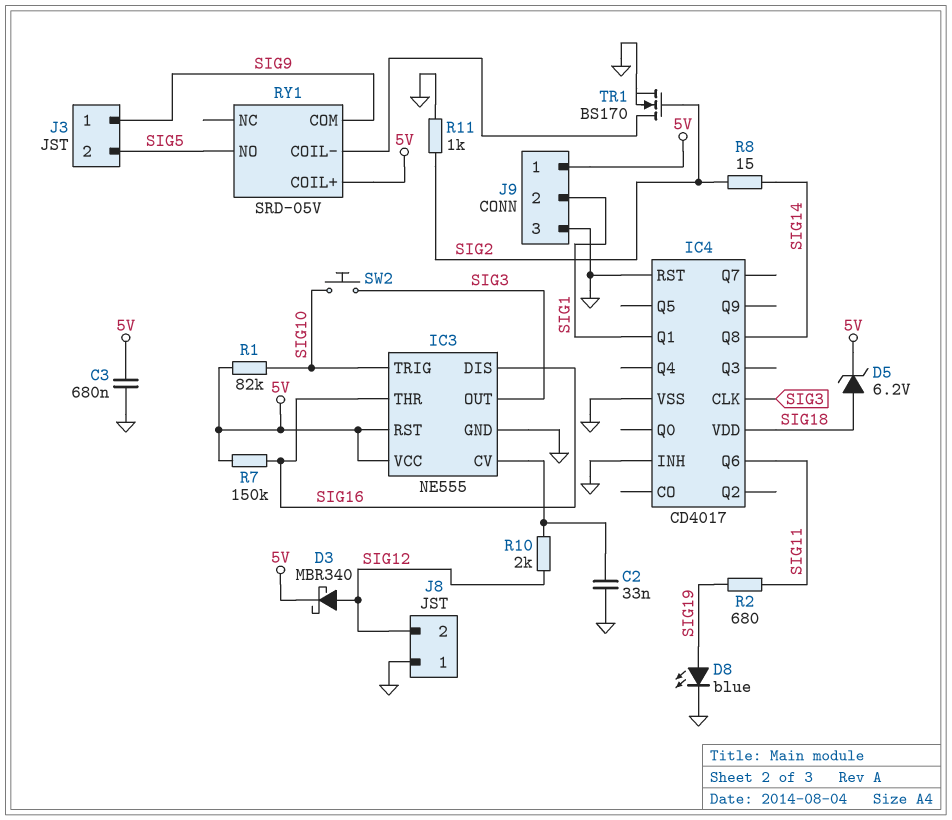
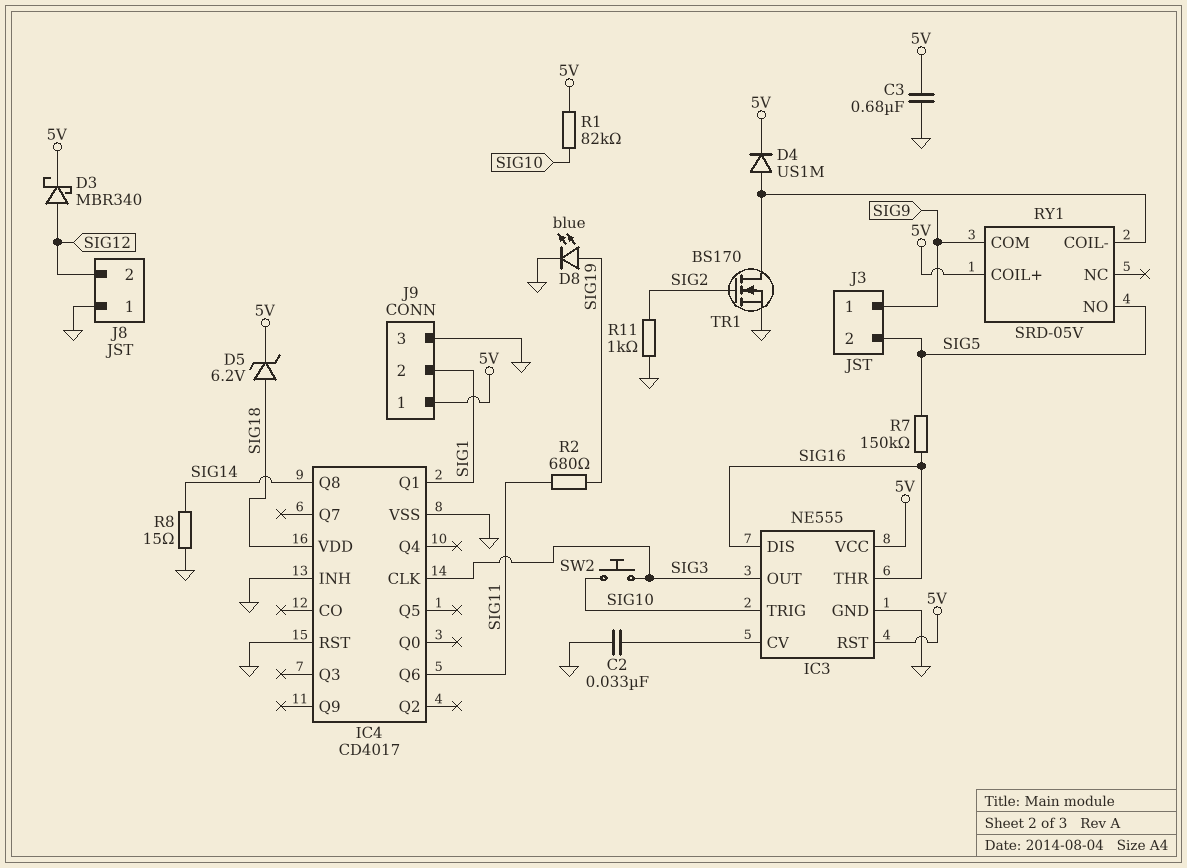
D4: none -> diode US1M (A RY1/COIL-, K 5V)
R7: 150k (5V, SIG16) -> 150k (SIG5, SIG16)
R8: 15 (SIG2, SIG14) -> 15 (GND, SIG14)
R10: 2k (IC3/CV, SIG12) -> none

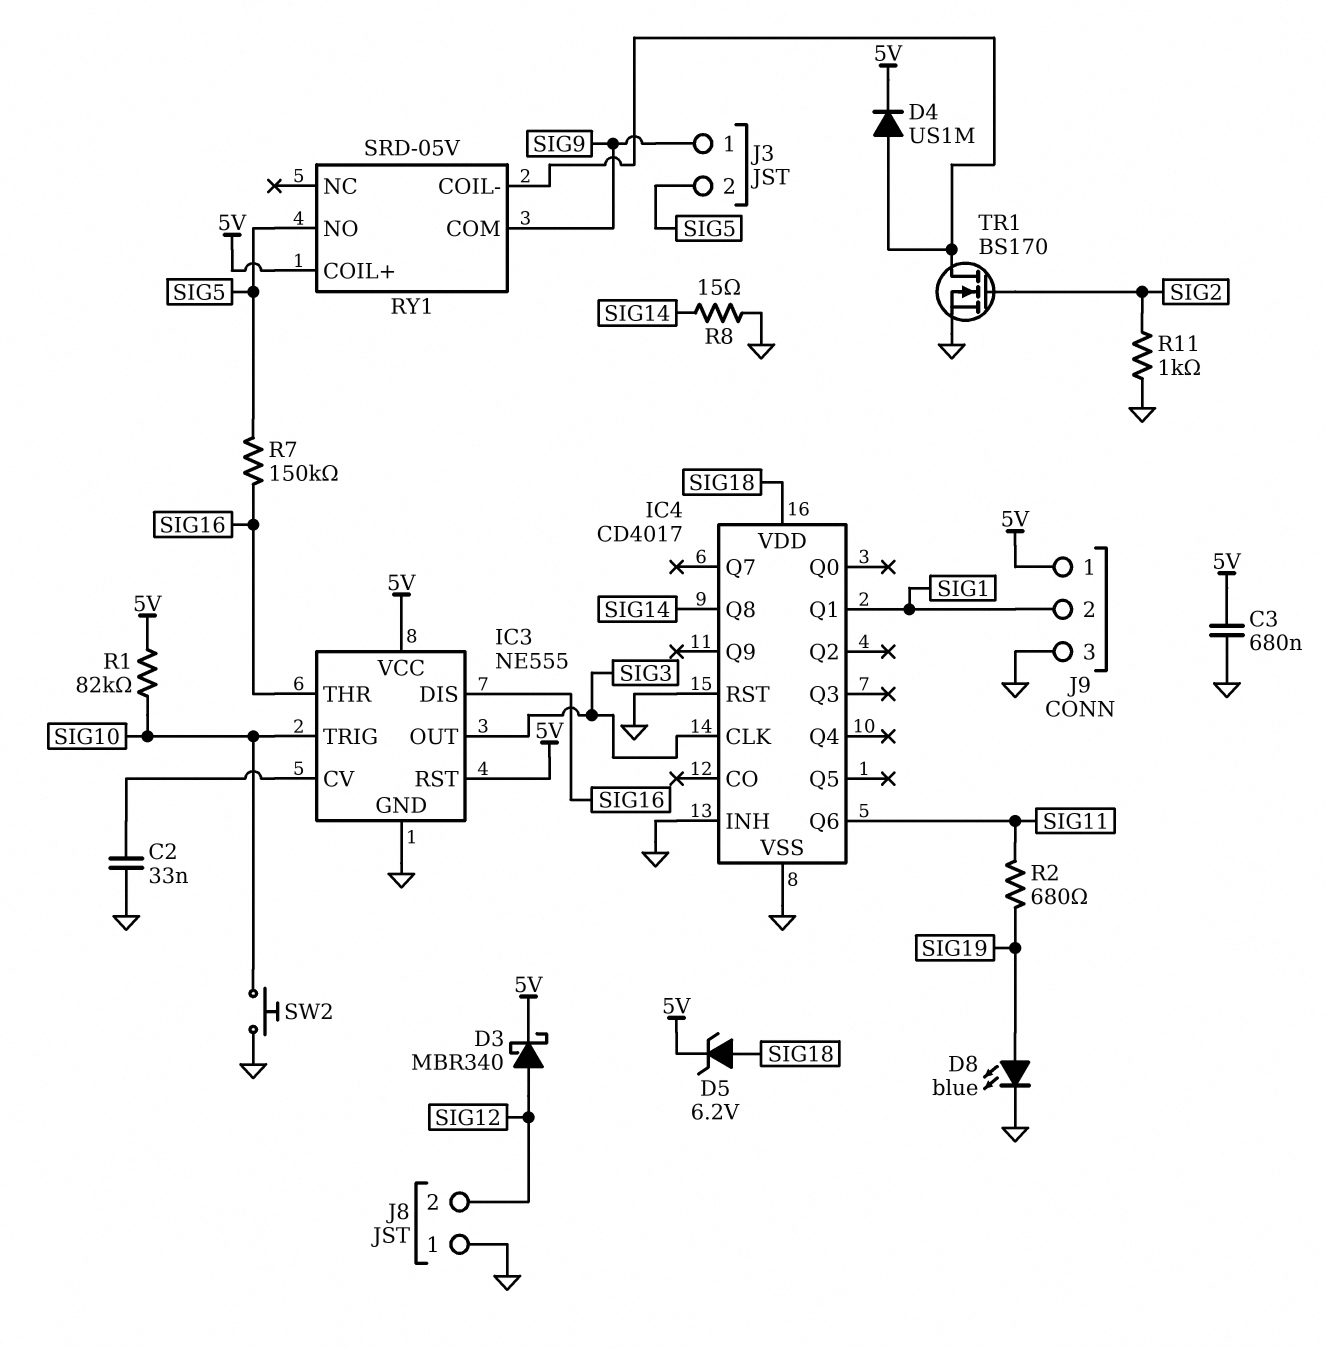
SW2: button (SIG3, SIG10) -> button (GND, SIG10)

